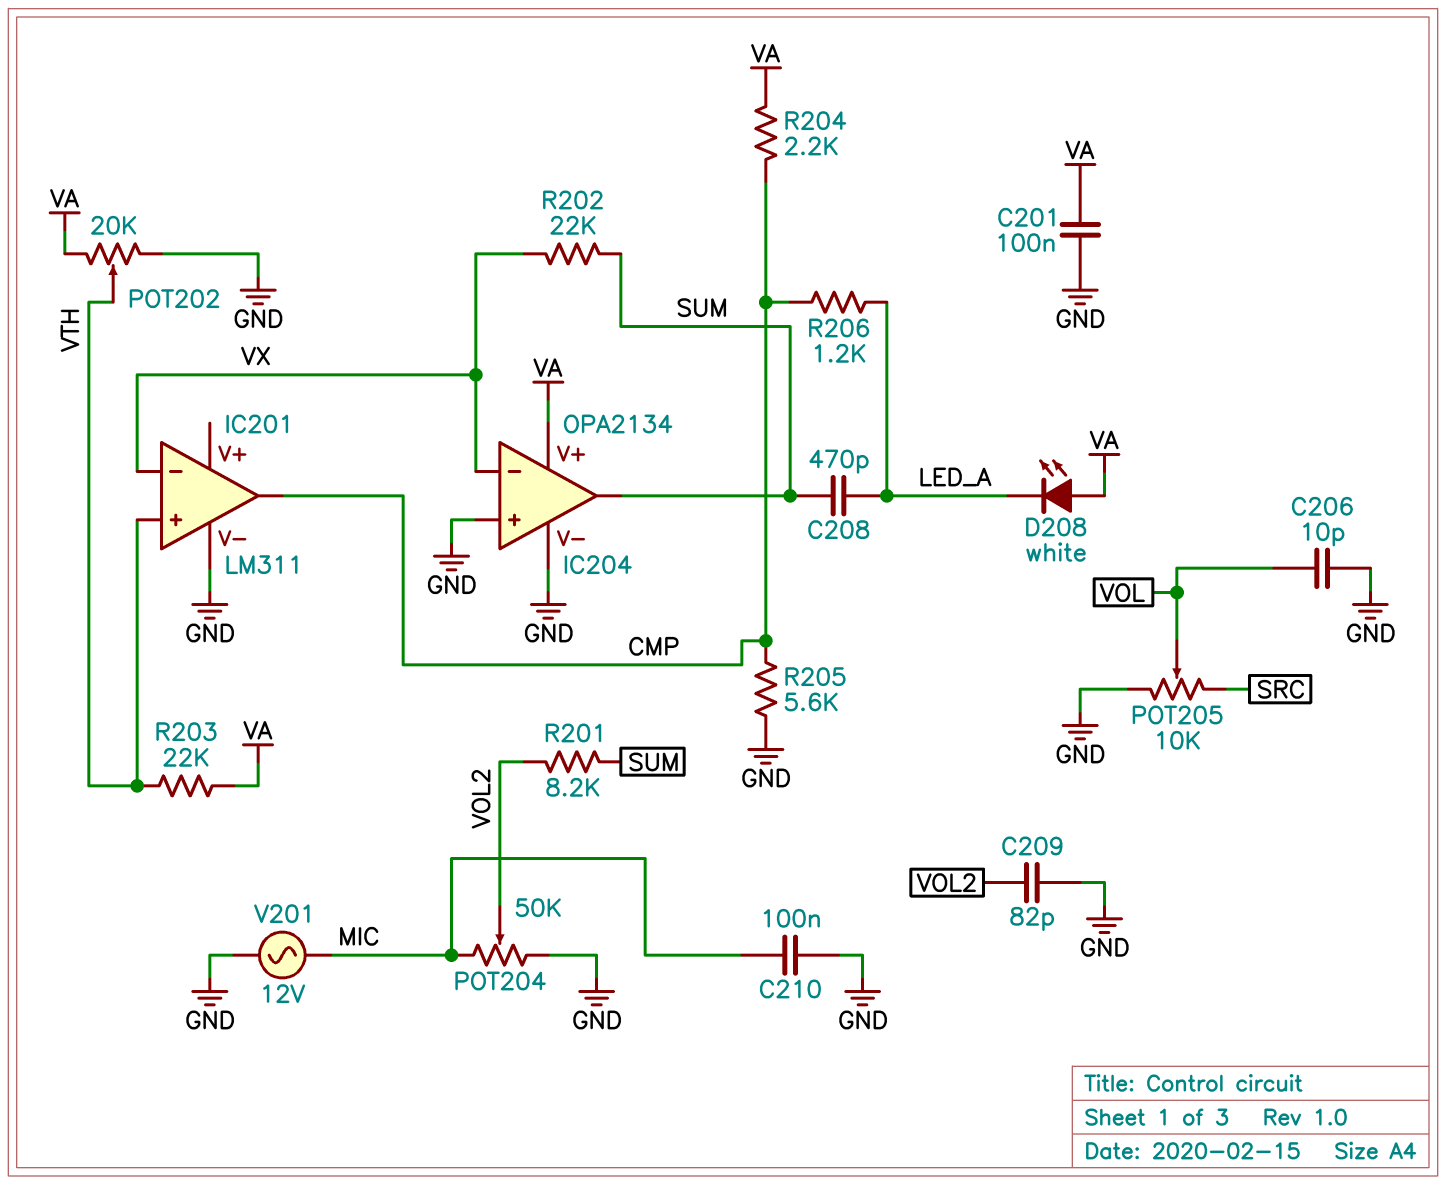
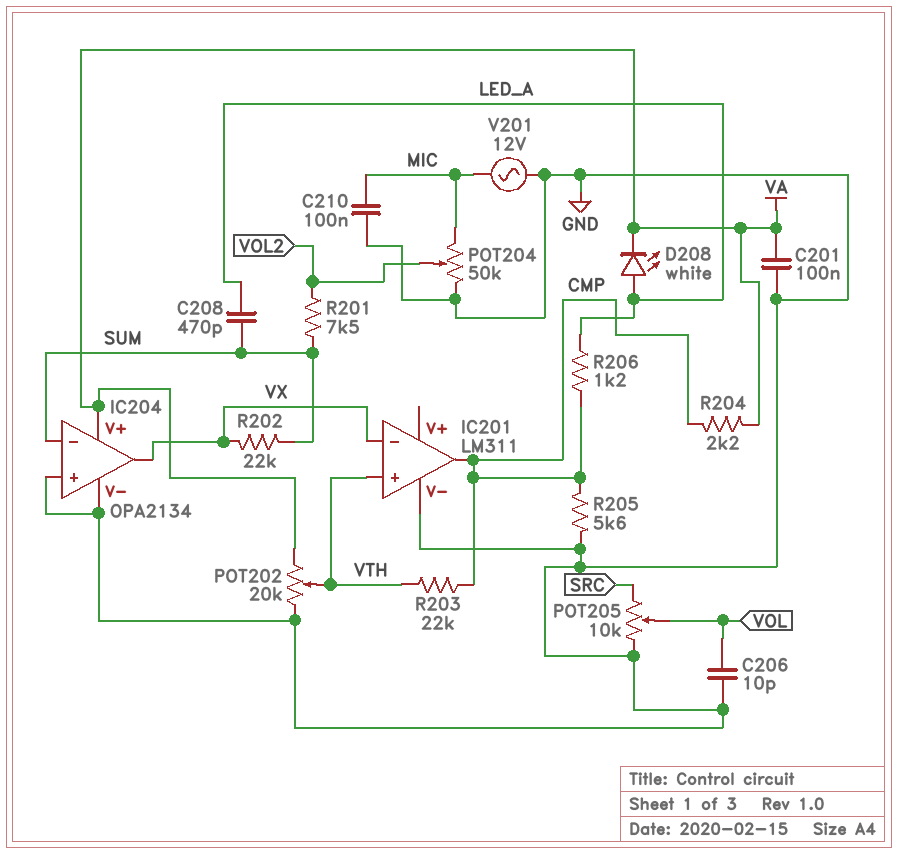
C209: 82pF (GND, VOL2) -> none
D208: LED white (A VA, K LED_A) -> LED white (A LED_A, K VA)
IC204 pin in-: VX -> SUM
IC204 pin out: SUM -> VX
R201: 8.2k (SUM, VOL2) -> 7.5k (SUM, VOL2)
R203: 22k (VA, VTH) -> 22k (CMP, VTH)

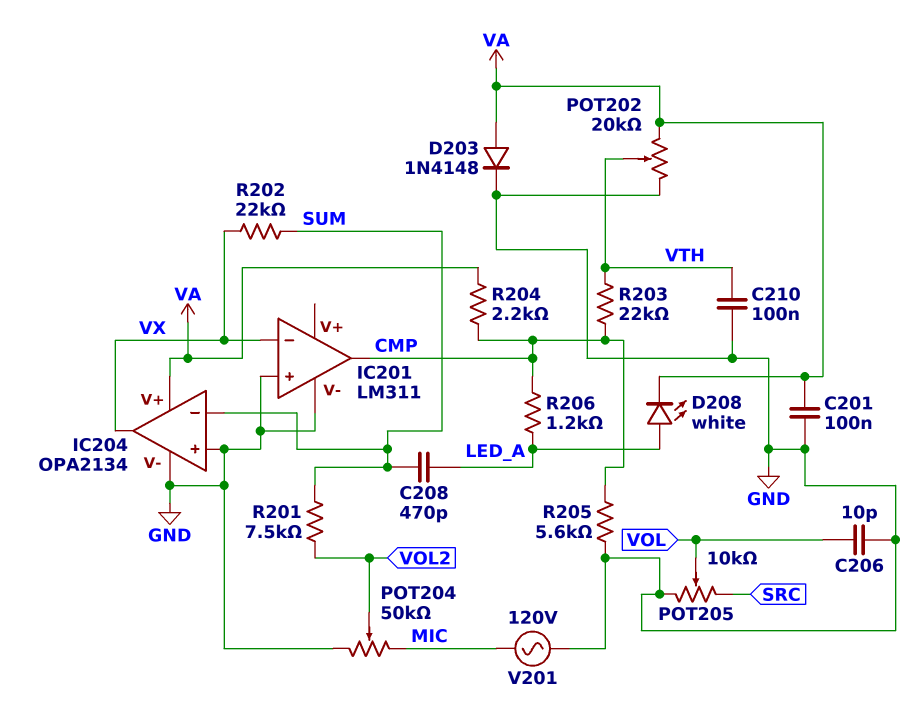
C210: 100nF (GND, MIC) -> 100nF (GND, VTH)
D203: none -> diode 1N4148 (A VA, K GND)
IC201 pin in+: VTH -> GND
V201: AC 12V (GND, MIC) -> AC 120V (GND, MIC)

